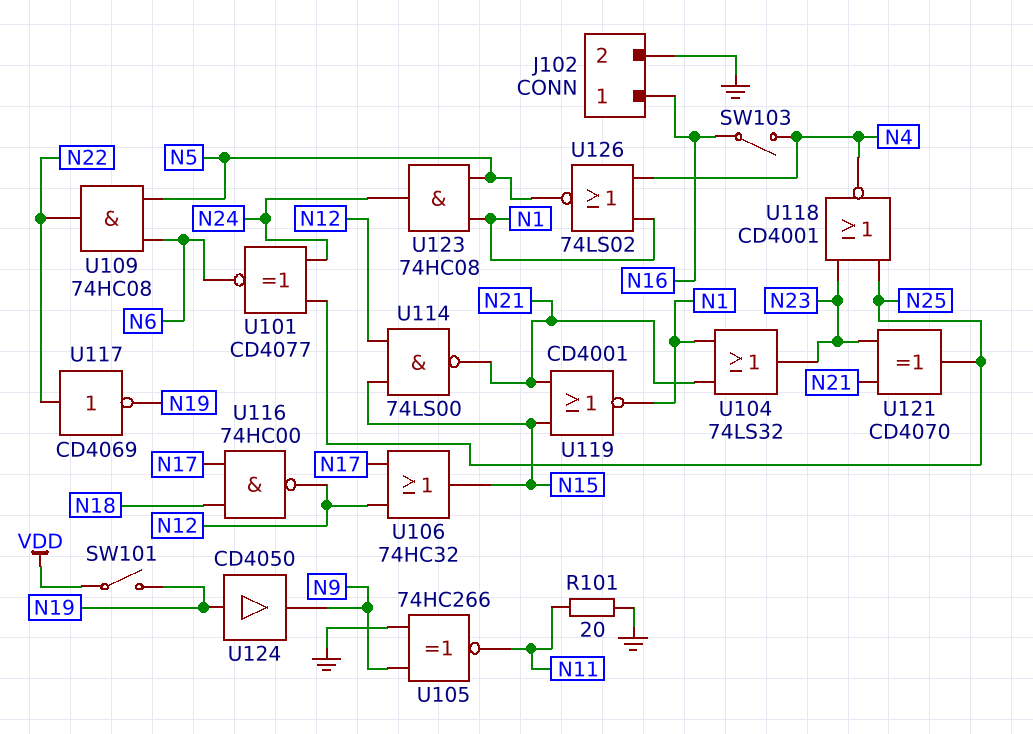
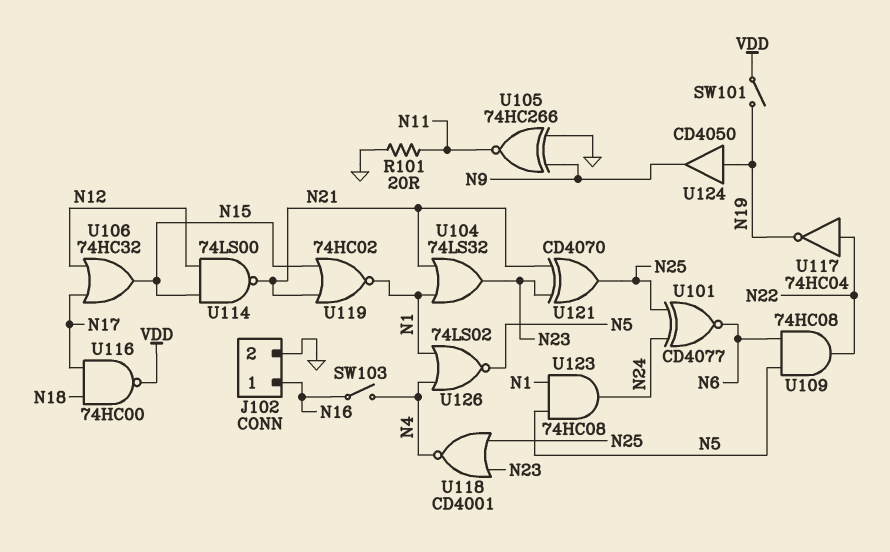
U116: NAND 74HC00 (in N17, in N18, out N12) -> NAND 74HC00 (in N17, in N18, out VDD)
U117: NOT CD4069 (in N22, out N19) -> NOT 74HC04 (in N22, out N19)
U119: NOR CD4001 (in N15, in N21, out N1) -> NOR 74HC02 (in N15, in N21, out N1)

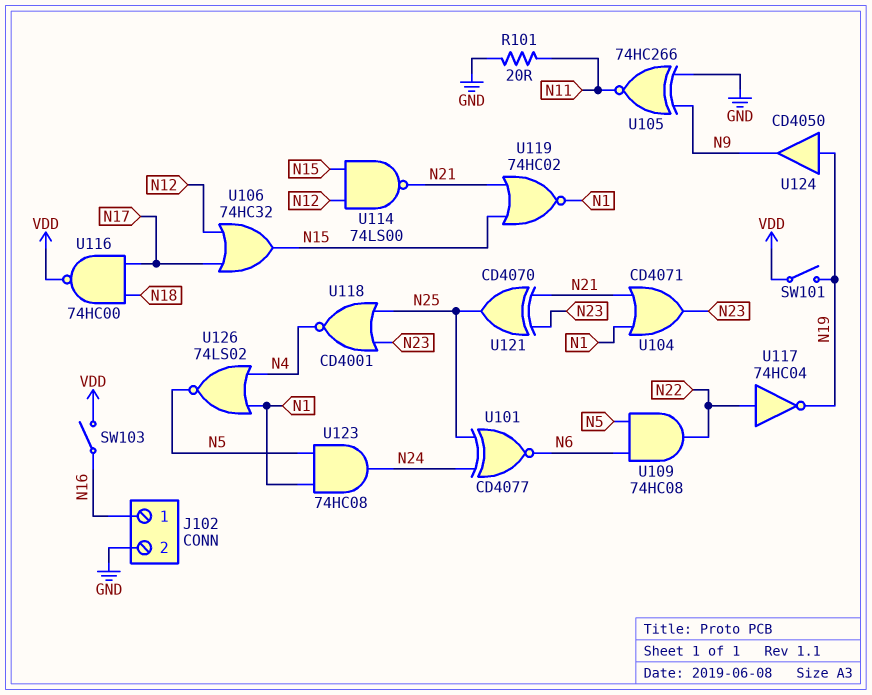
SW103: switch (N4, N16) -> switch (N16, VDD)
U104: OR 74LS32 (in N1, in N21, out N23) -> OR CD4071 (in N1, in N21, out N23)

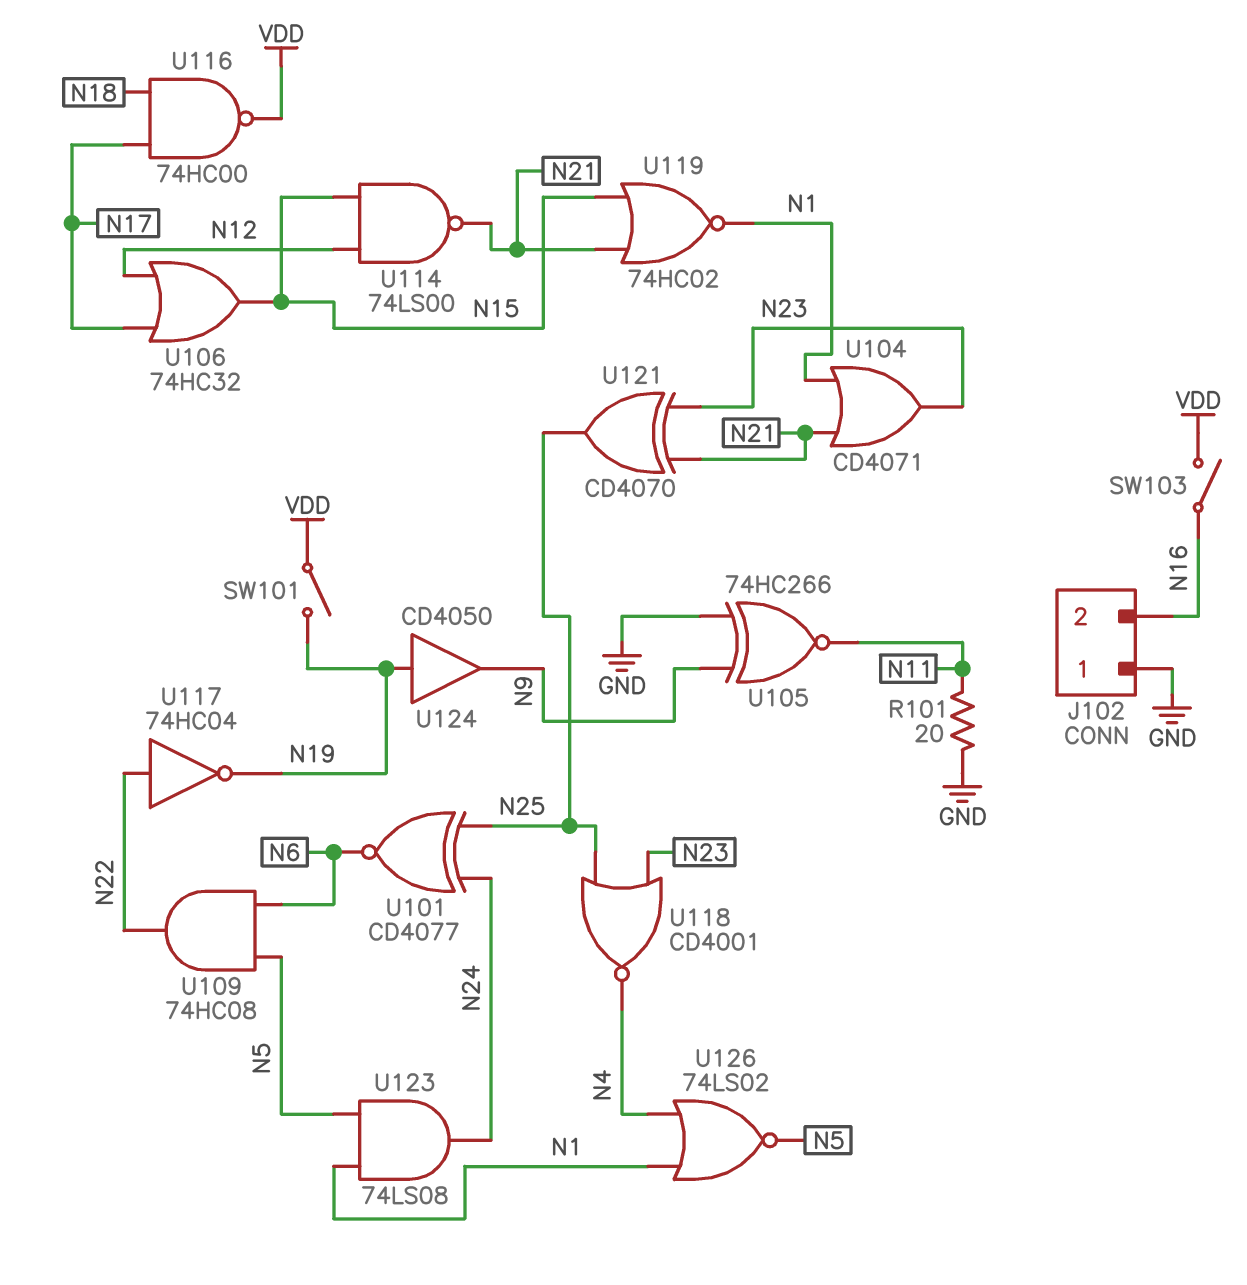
J102 pin 1: N16 -> GND
J102 pin 2: GND -> N16
U123: AND 74HC08 (in N1, in N5, out N24) -> AND 74LS08 (in N1, in N5, out N24)

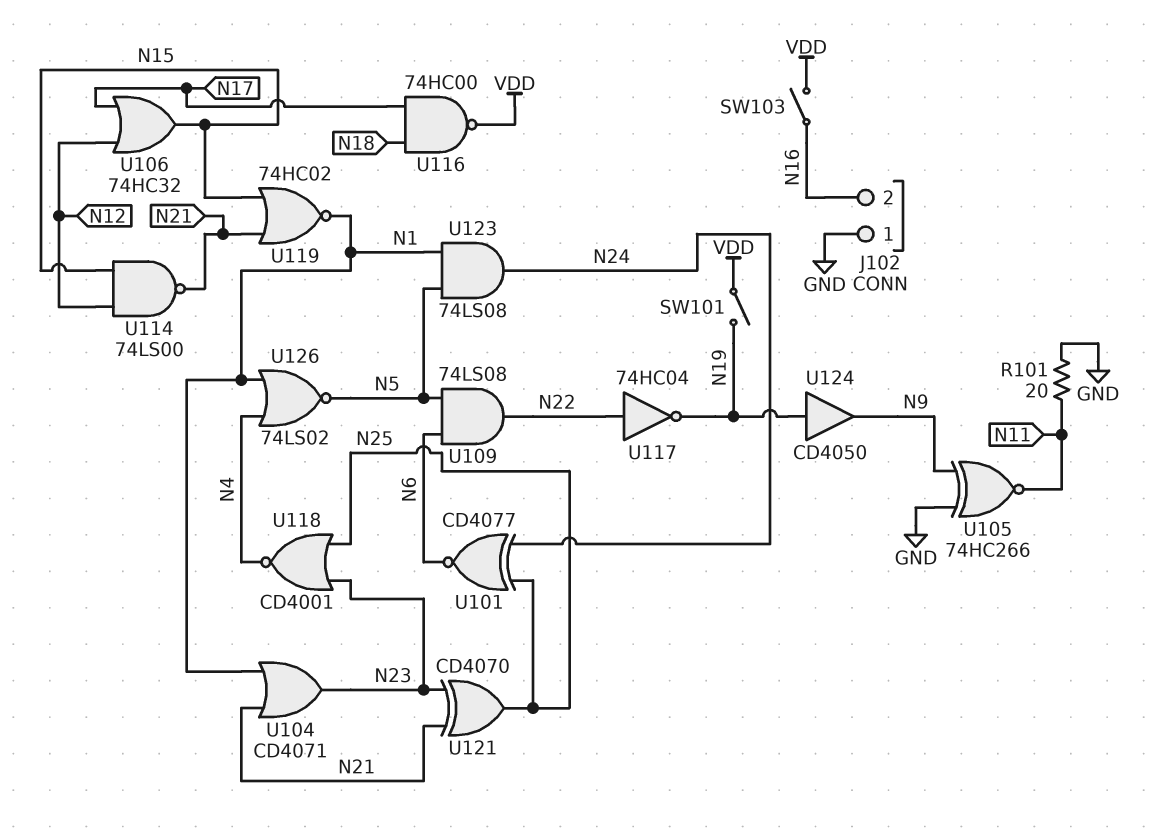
U109: AND 74HC08 (in N5, in N6, out N22) -> AND 74LS08 (in N5, in N6, out N22)

